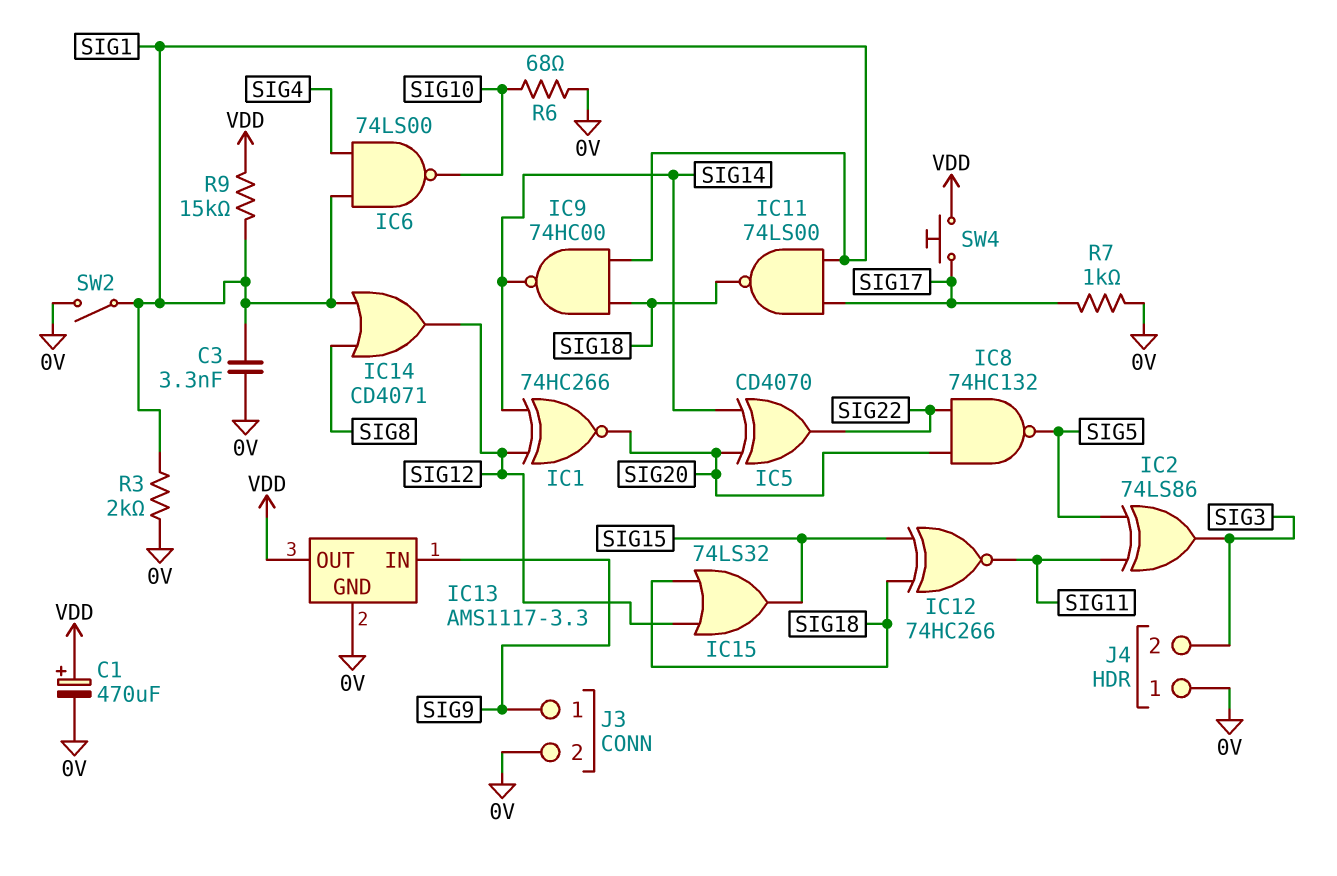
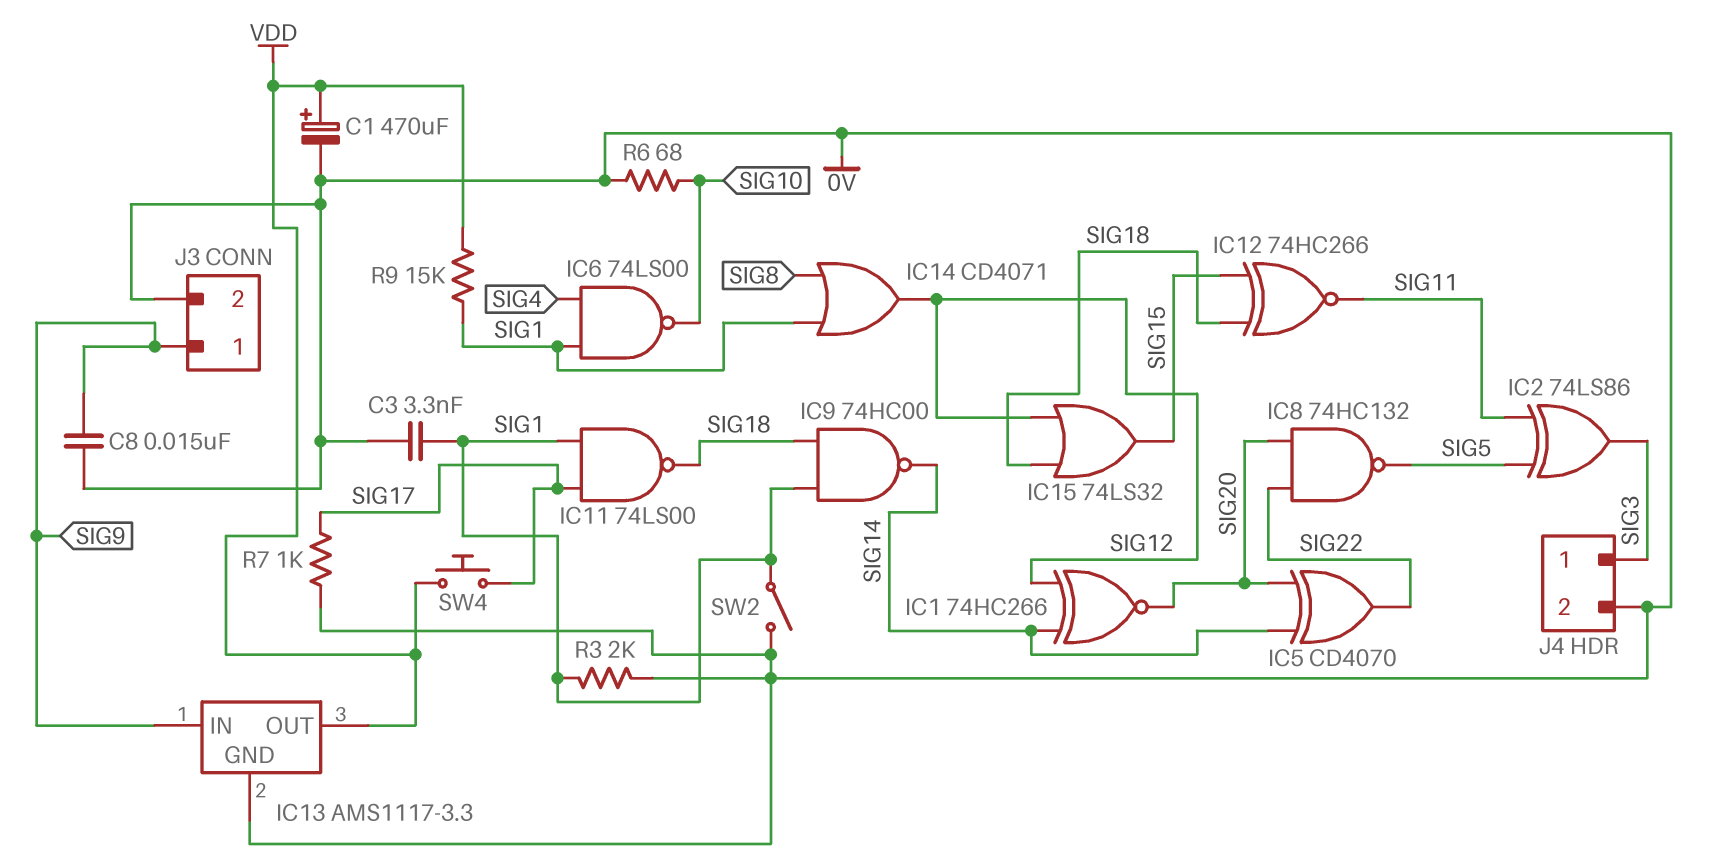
C8: none -> 15nF (0V, SIG9)
J4 pin 1: 0V -> SIG3
J4 pin 2: SIG3 -> 0V

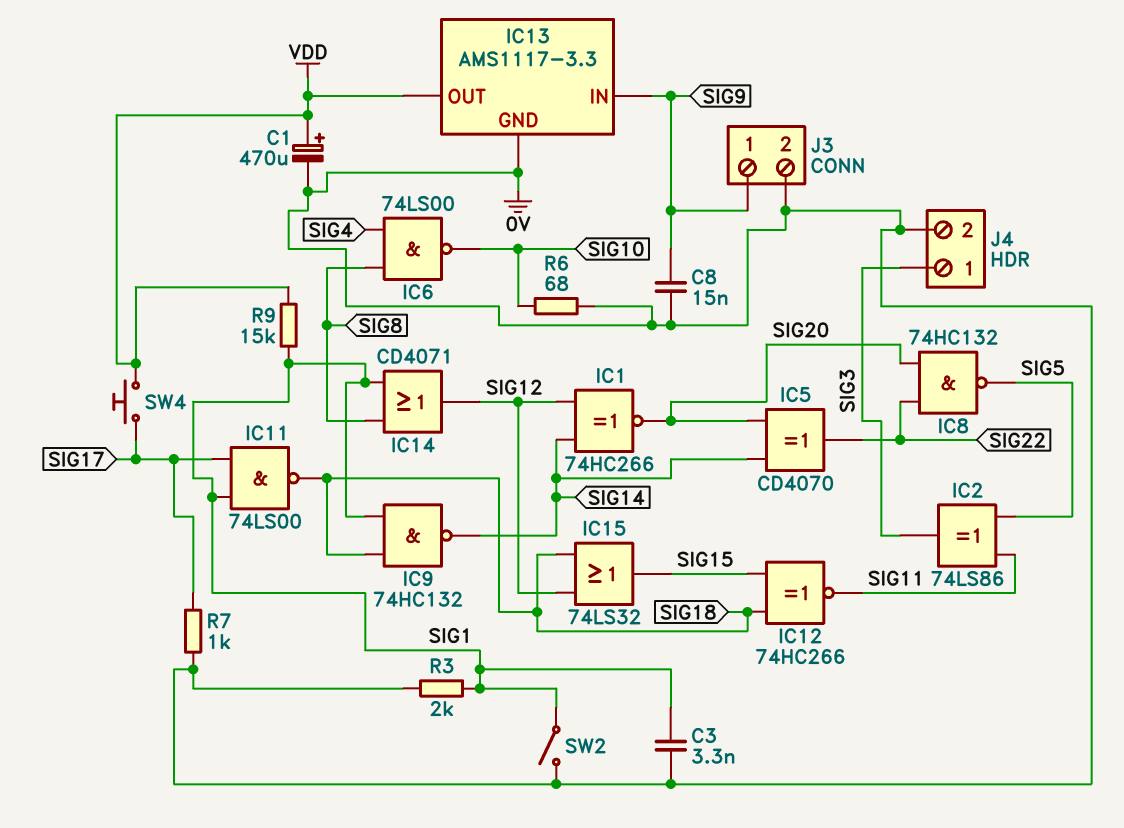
IC6: NAND 74LS00 (in SIG1, in SIG4, out SIG10) -> NAND 74LS00 (in SIG4, in SIG8, out SIG10)
IC9: NAND 74HC00 (in SIG1, in SIG18, out SIG14) -> NAND 74HC132 (in SIG1, in SIG18, out SIG14)

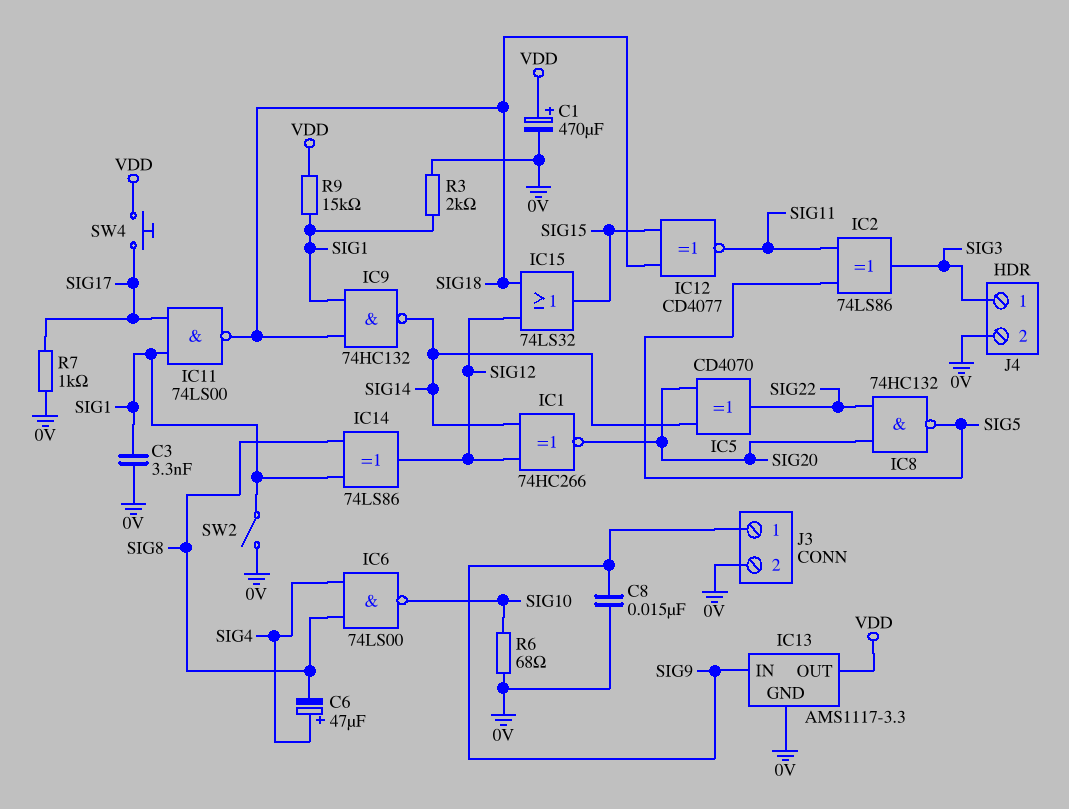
C6: none -> 47uF (plus SIG4, minus SIG8)
IC12: XNOR 74HC266 (in SIG15, in SIG18, out SIG11) -> XNOR CD4077 (in SIG15, in SIG18, out SIG11)
IC14: OR CD4071 (in SIG1, in SIG8, out SIG12) -> XOR 74LS86 (in SIG1, in SIG8, out SIG12)

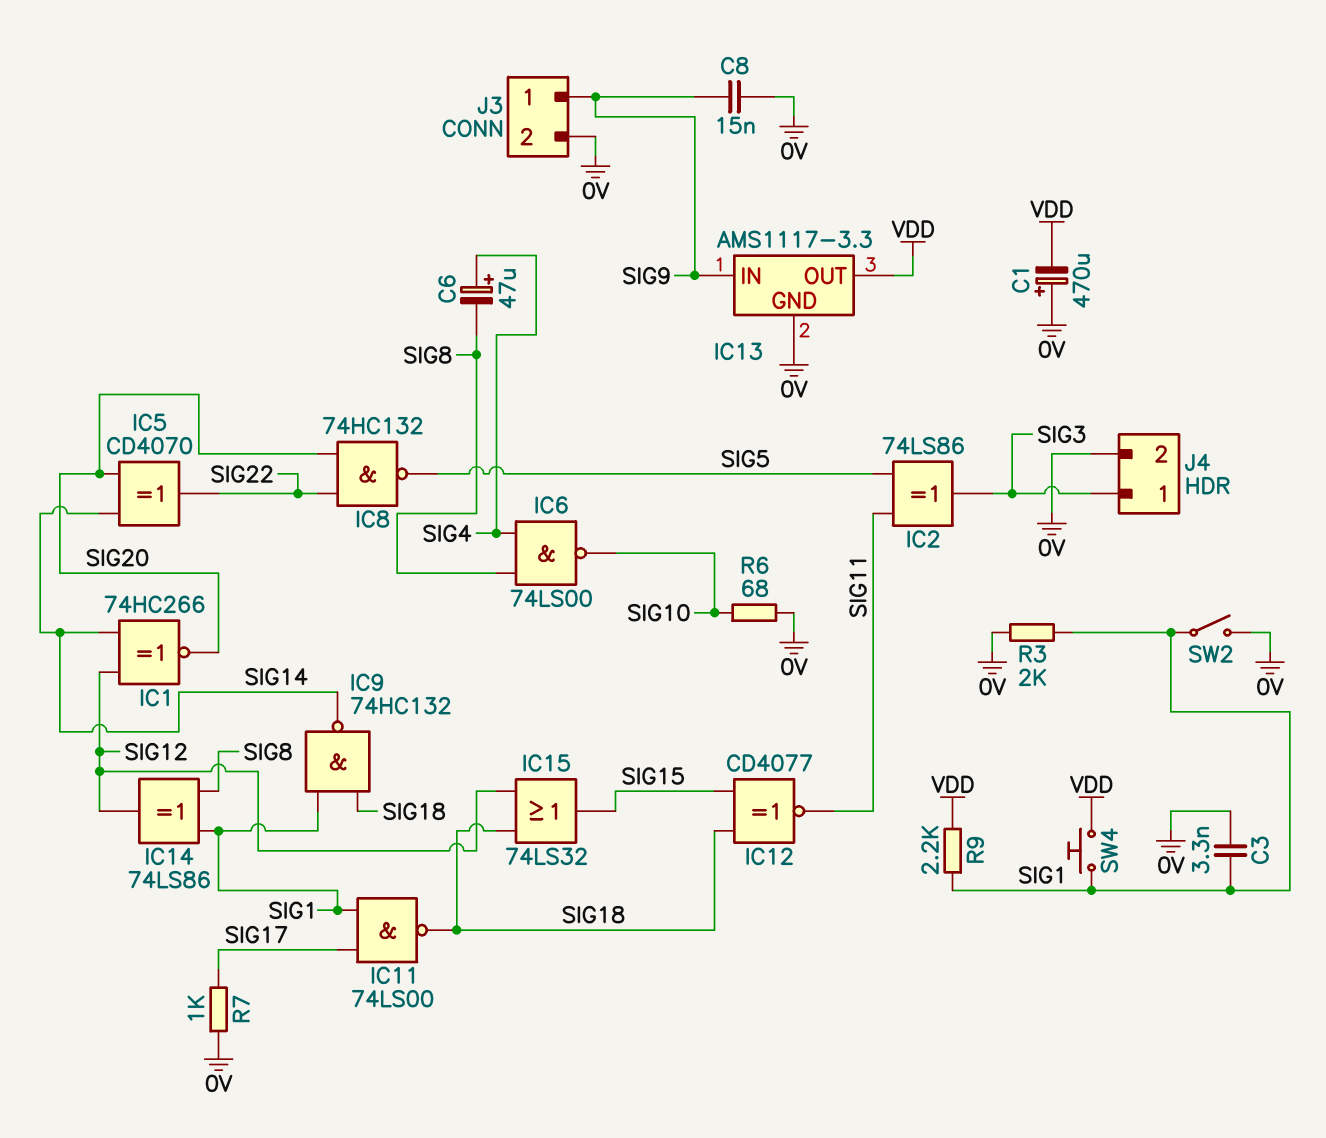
C1: 470uF (plus VDD, minus 0V) -> 470uF (plus 0V, minus VDD)
R9: 15k (SIG1, VDD) -> 2.2k (SIG1, VDD)
SW4: button (SIG17, VDD) -> button (SIG1, VDD)

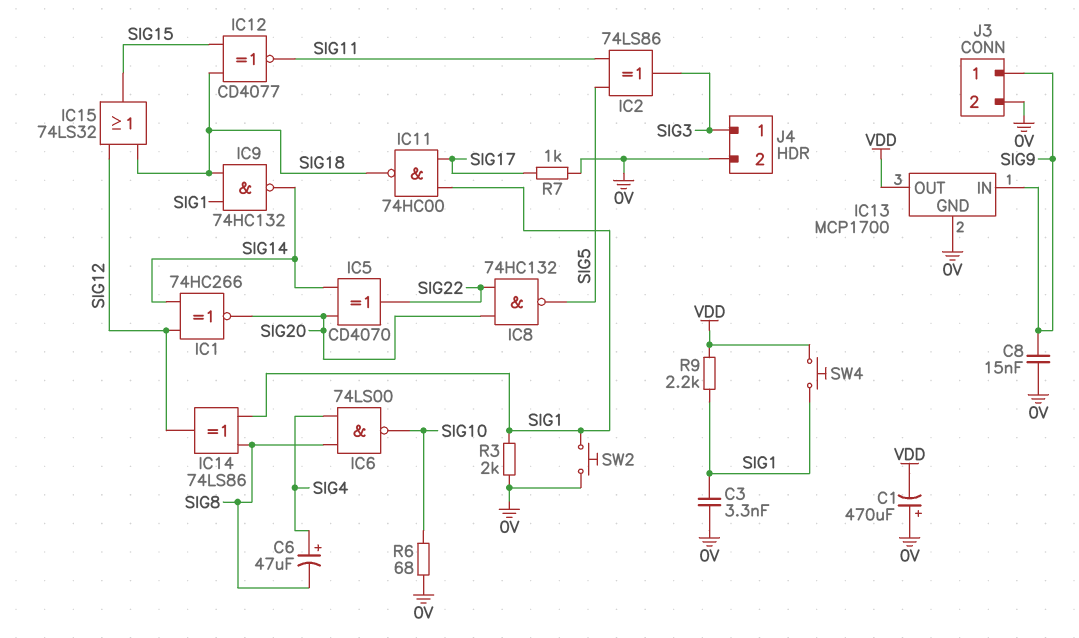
IC11: NAND 74LS00 (in SIG1, in SIG17, out SIG18) -> NAND 74HC00 (in SIG1, in SIG17, out SIG18)
IC13: AMS1117-3.3 -> MCP1700
SW2: switch (0V, SIG1) -> button (0V, SIG1)

